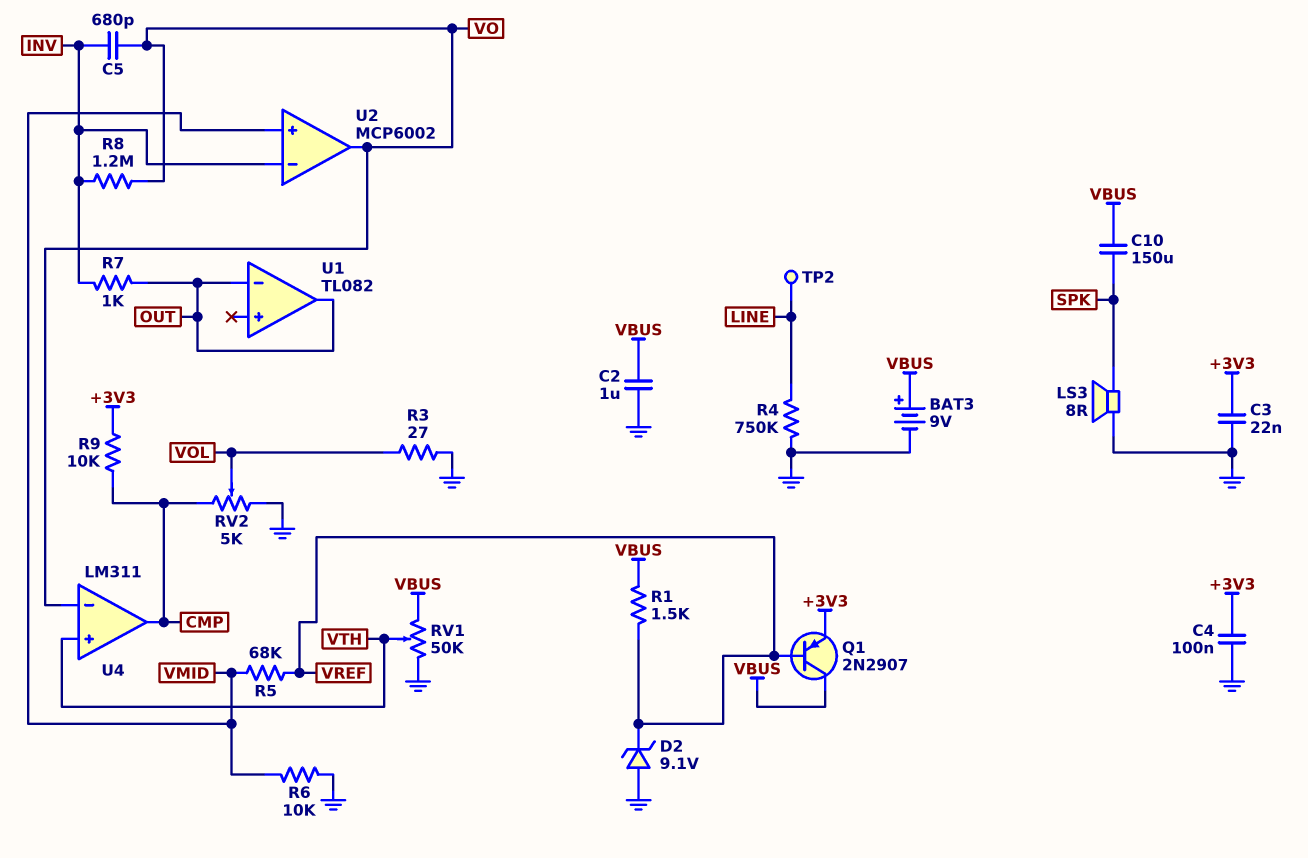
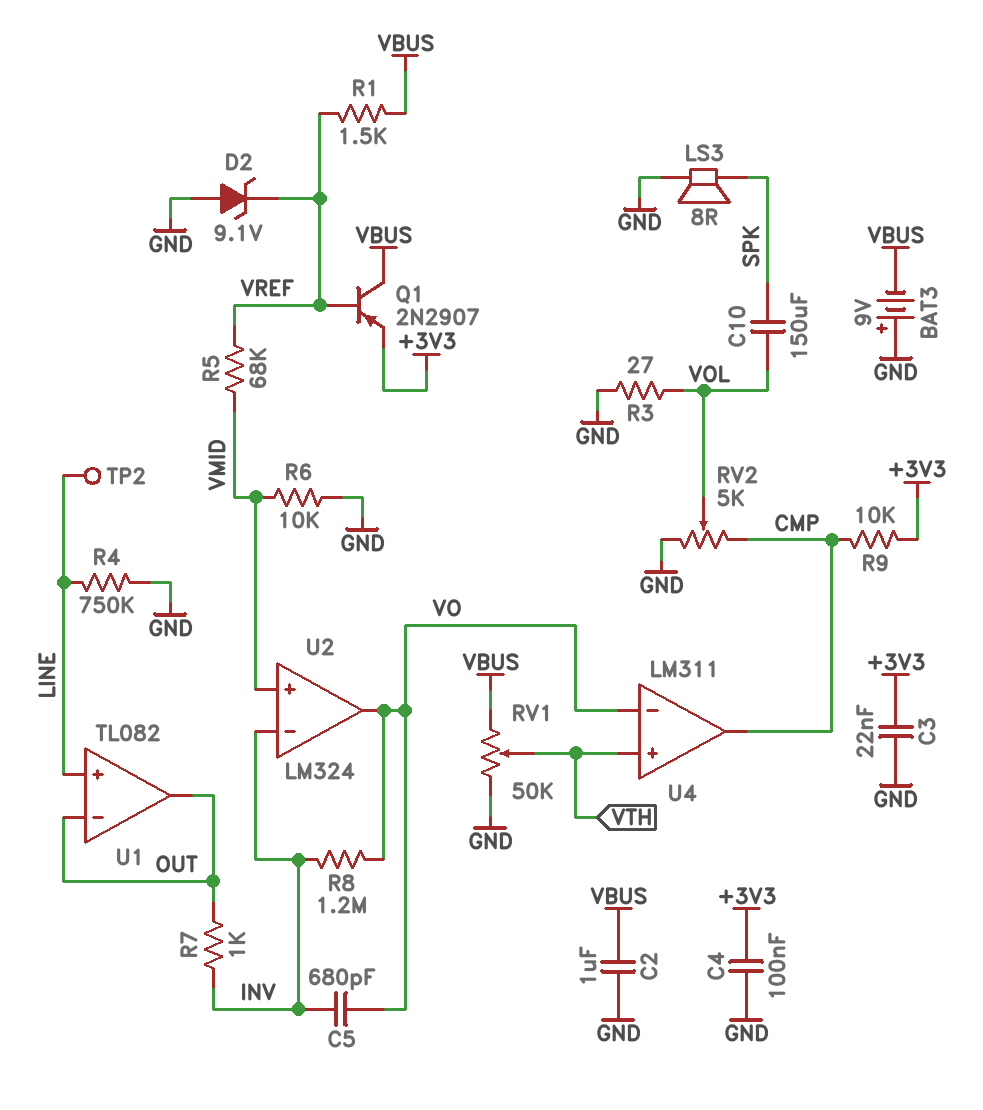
BAT3: 9V (plus VBUS, minus GND) -> 9V (plus GND, minus VBUS)
C10: 150uF (SPK, VBUS) -> 150uF (SPK, VOL)
U1 pin in+: none -> LINE
U2: MCP6002 -> LM324

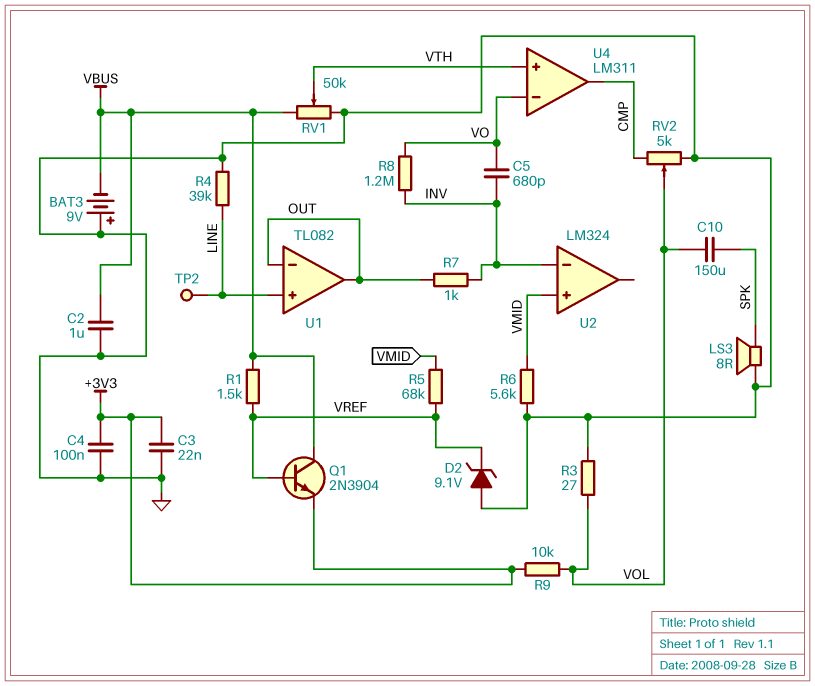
Q1: PNP 2N2907 (B VREF, C VBUS, E +3V3) -> NPN 2N3904 (B VREF, C VBUS, E +3V3)
R4: 750k (GND, LINE) -> 39k (GND, LINE)
R6: 10k (GND, VMID) -> 5.6k (GND, VMID)
R9: 10k (+3V3, CMP) -> 10k (+3V3, VOL)
U2 pin out: VO -> none

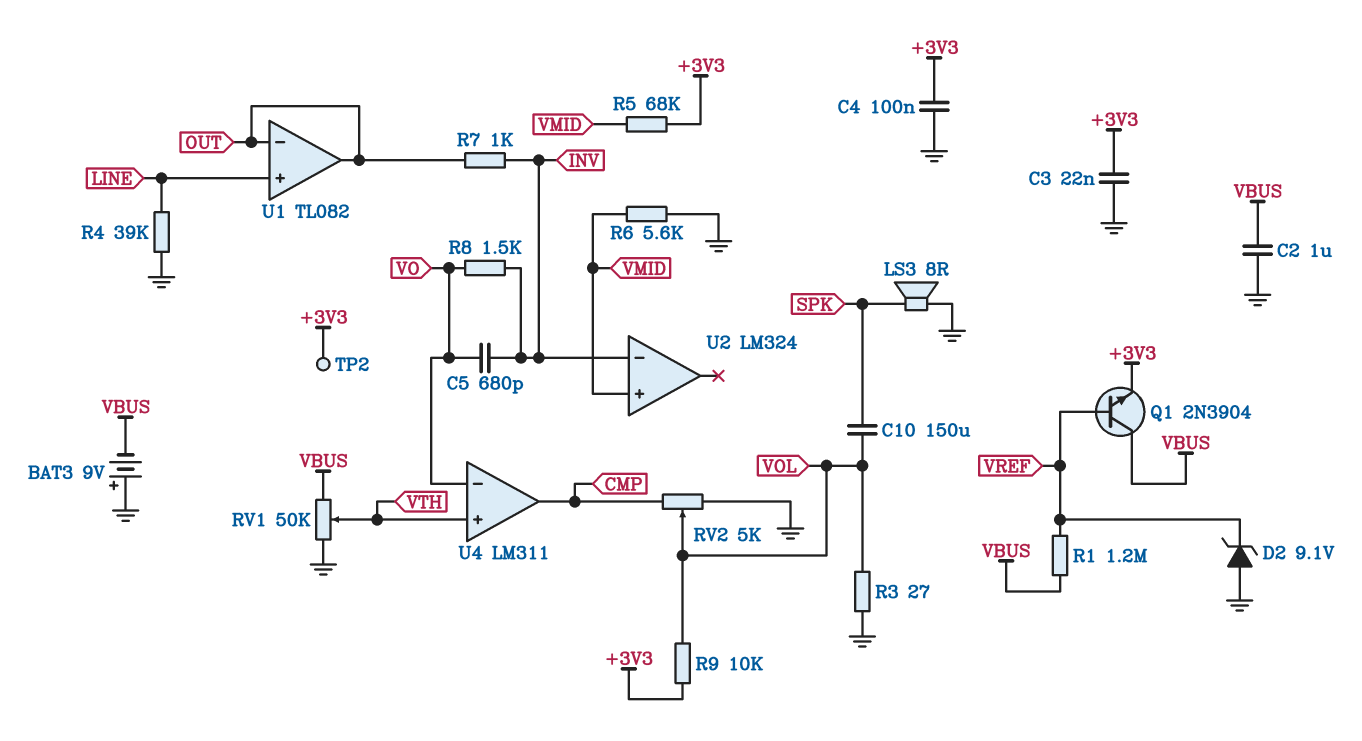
R1: 1.5k (VBUS, VREF) -> 1.2M (VBUS, VREF)
R5: 68k (VMID, VREF) -> 68k (+3V3, VMID)
R8: 1.2M (INV, VO) -> 1.5k (INV, VO)
TP2: test point (LINE) -> test point (+3V3)

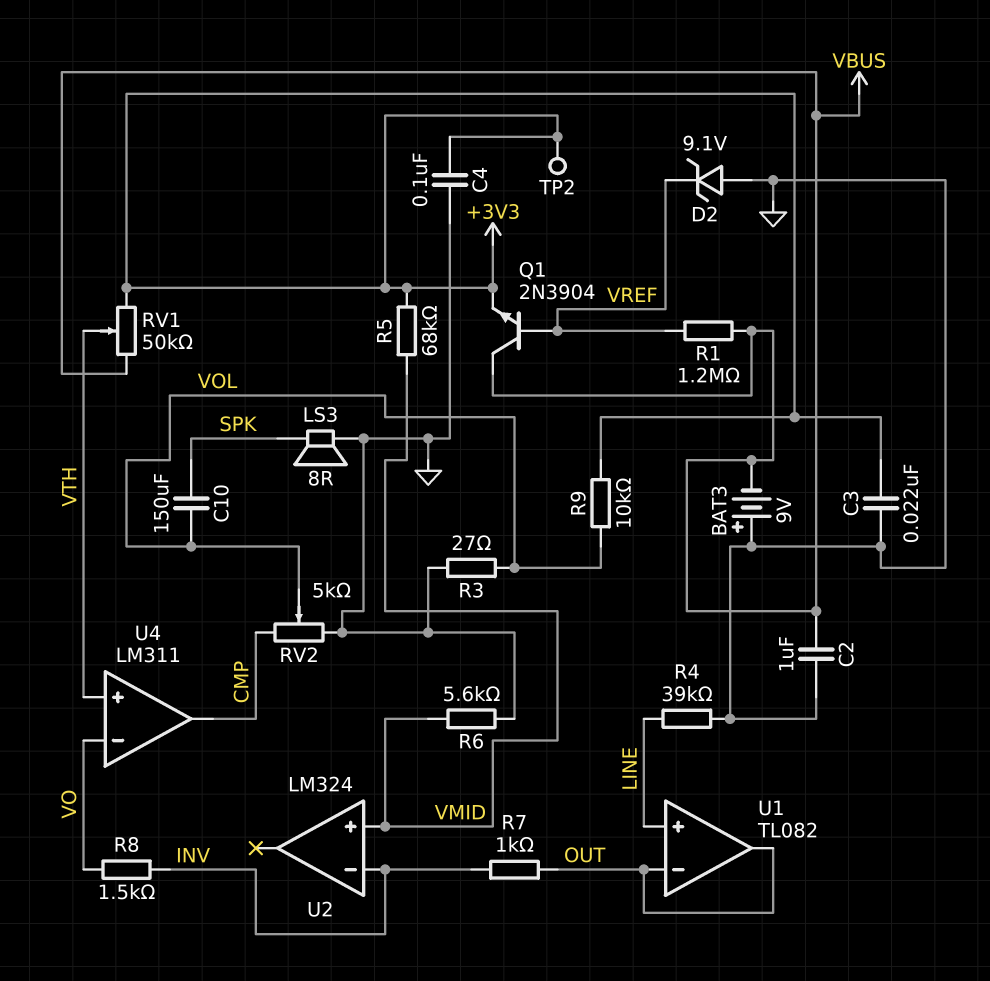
C5: 680pF (INV, VO) -> none
RV1: 50k (GND, VBUS, wiper VTH) -> 50k (+3V3, VBUS, wiper VTH)

